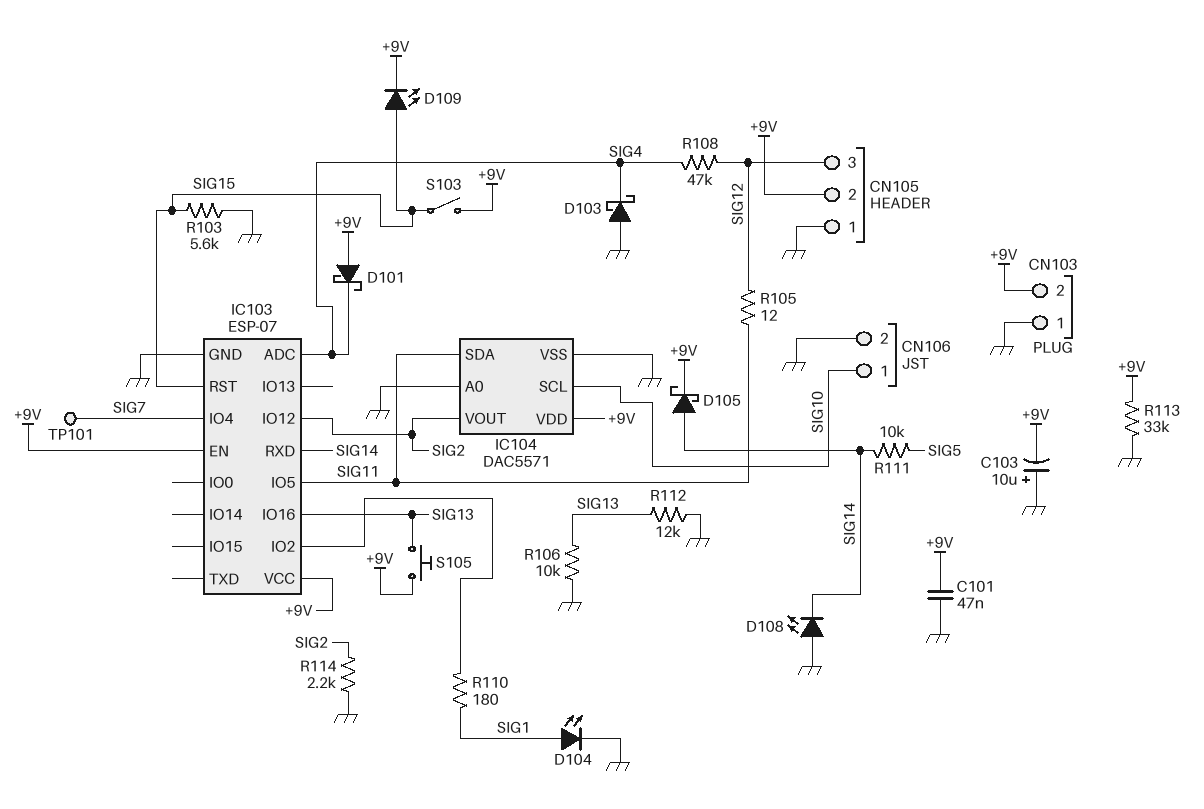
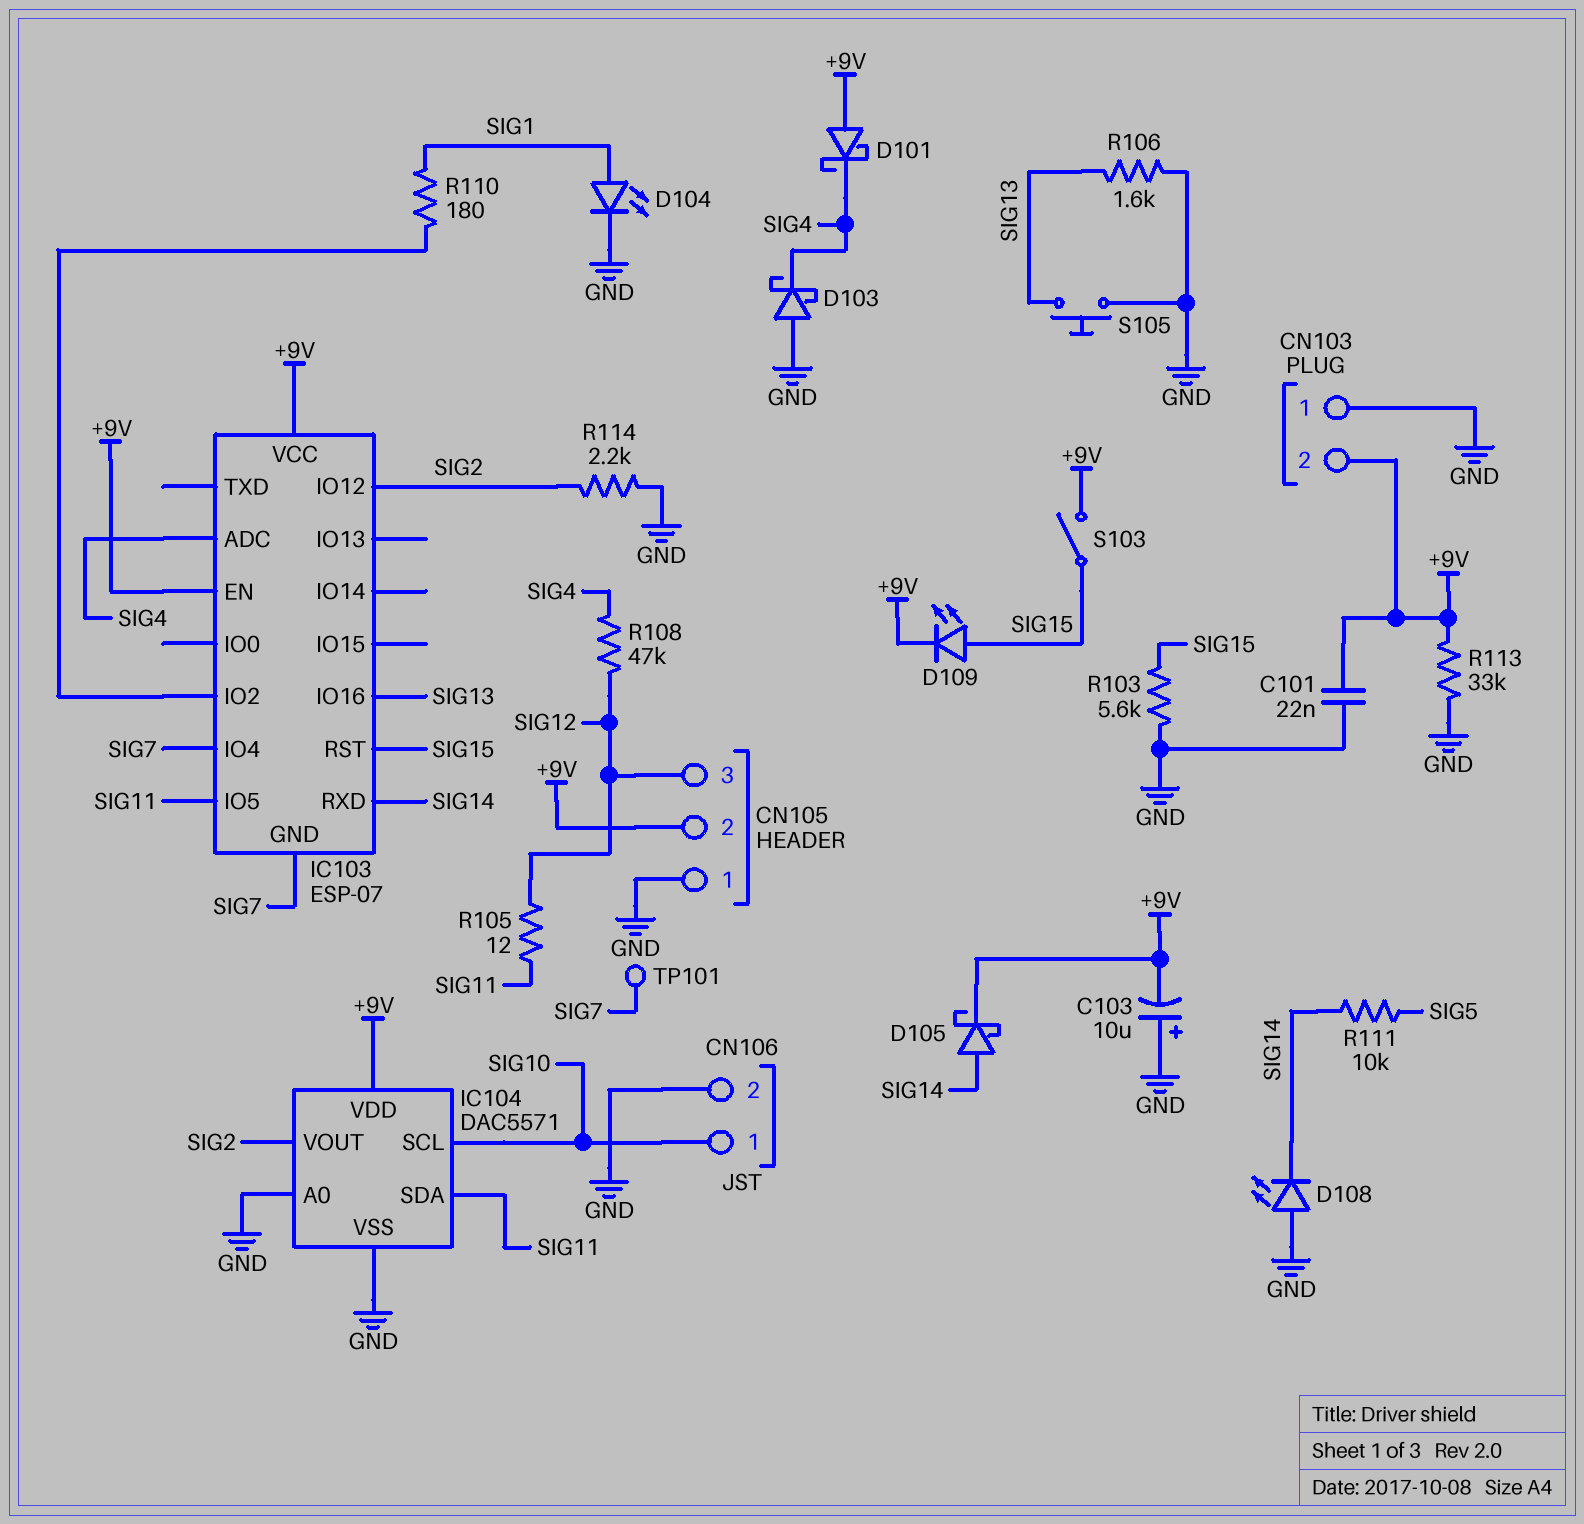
C101: 47nF (+9V, GND) -> 22nF (+9V, GND)
IC103 pin GND: GND -> SIG7
R106: 10k (GND, SIG13) -> 1.6k (GND, SIG13)
R112: 12k (GND, SIG13) -> none
S105: button (+9V, SIG13) -> button (GND, SIG13)

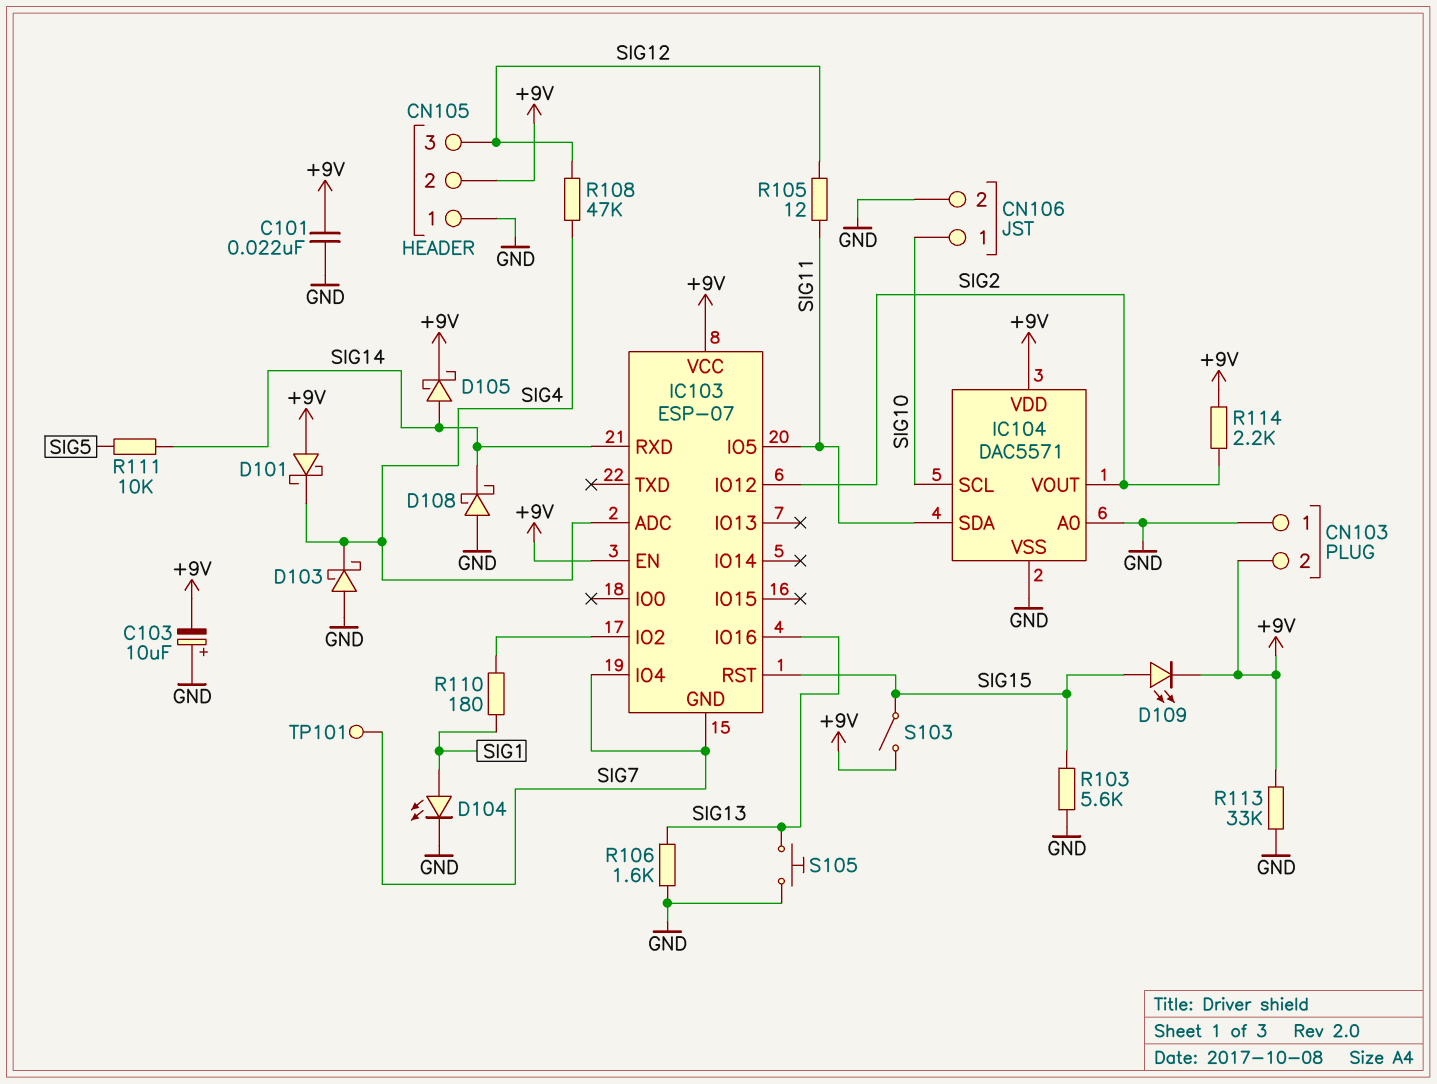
D108: LED (A GND, K SIG14) -> schottky (A GND, K SIG14)
R114: 2.2k (GND, SIG2) -> 2.2k (+9V, SIG2)

